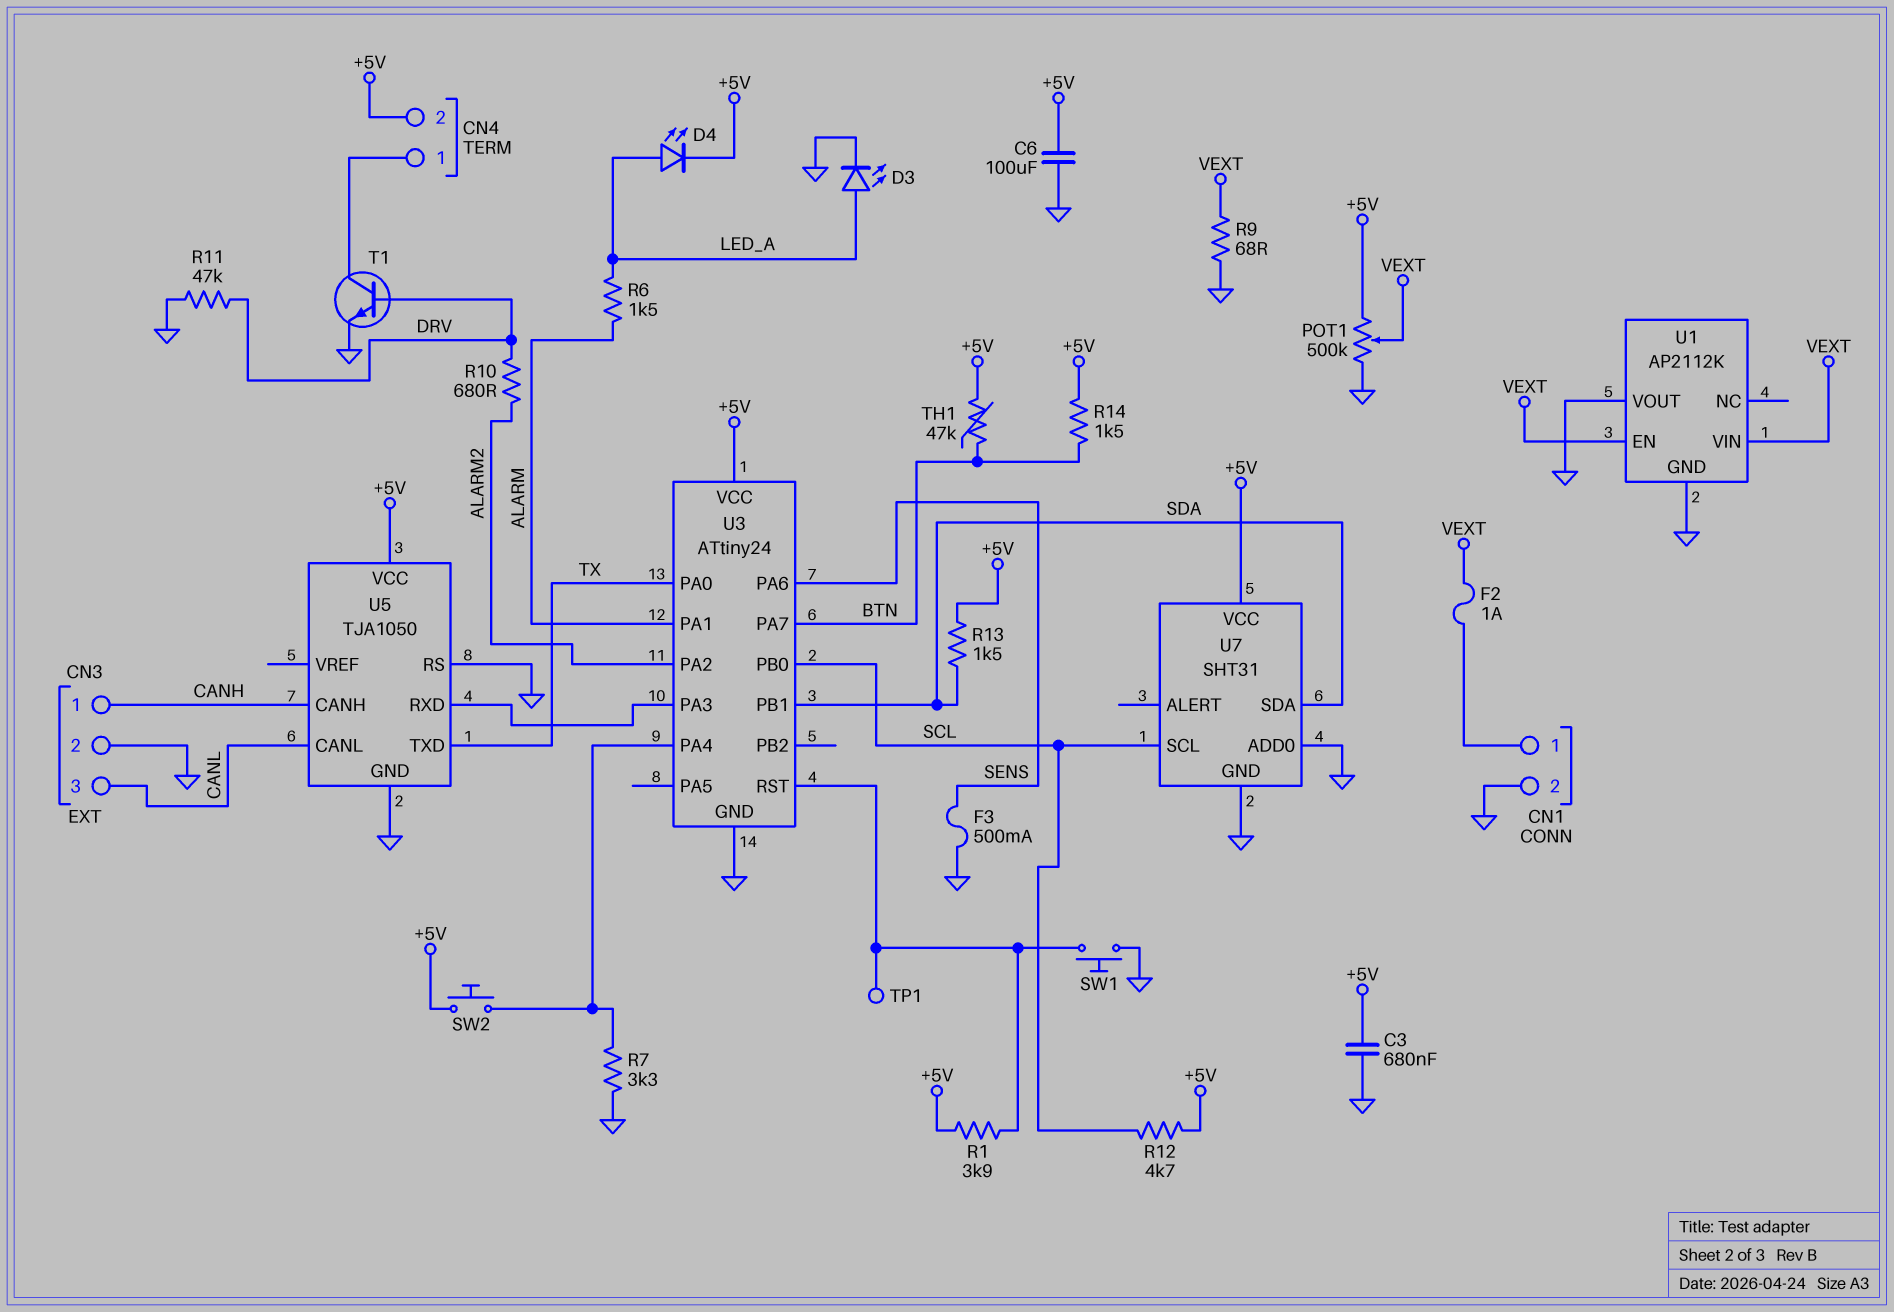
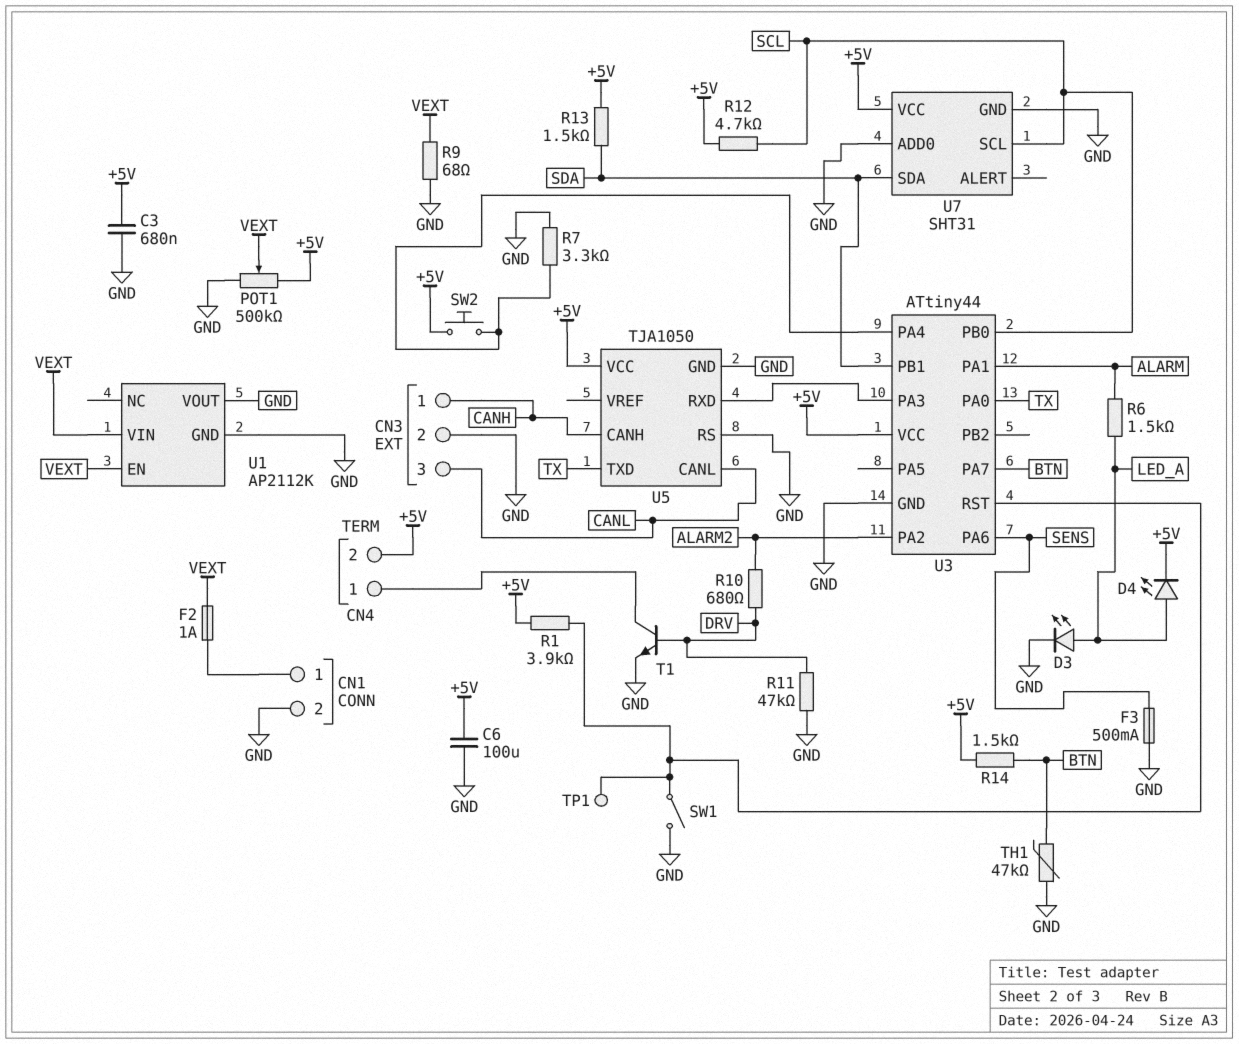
SW1: button (GND, U3/RST) -> switch (GND, U3/RST)
TH1: 47k (+5V, BTN) -> 47k (BTN, GND)
U3: ATtiny24 -> ATtiny44

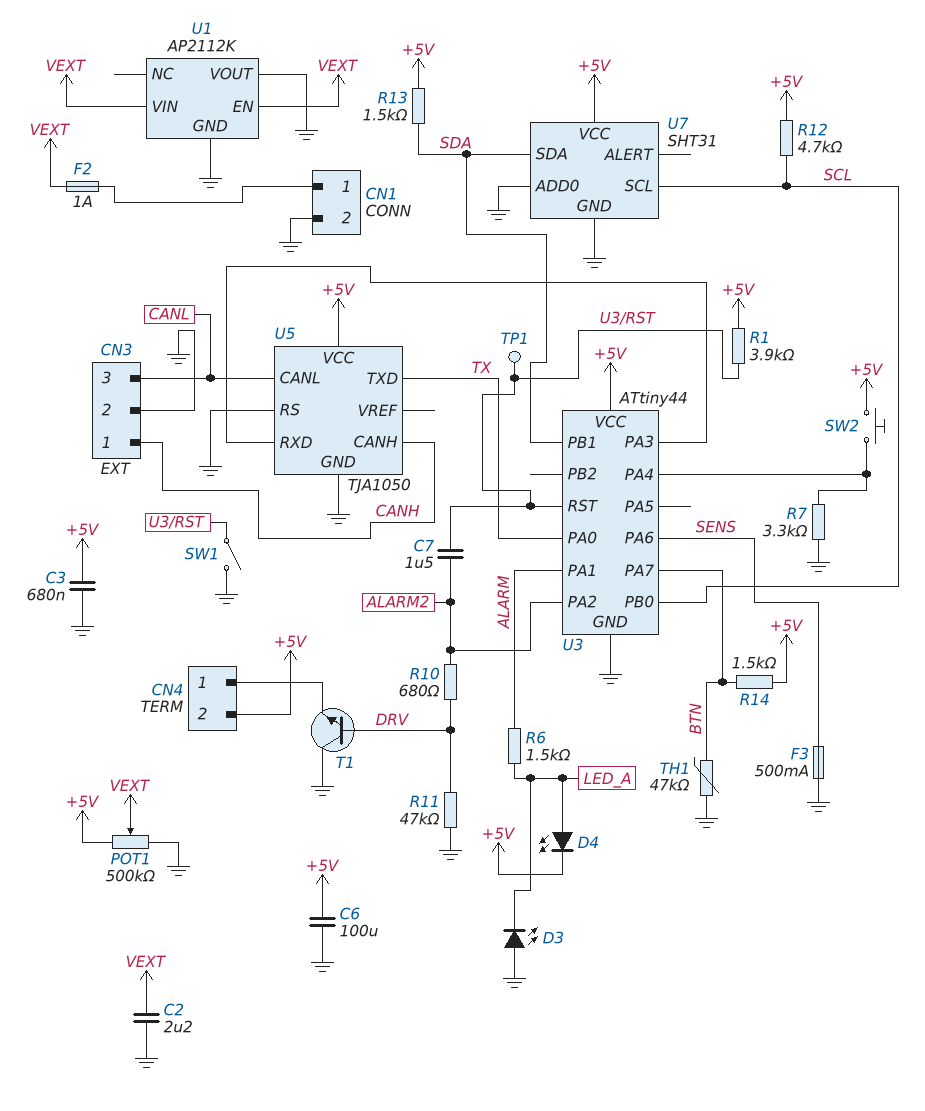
C2: none -> 2.2uF (GND, VEXT)
C7: none -> 1.5uF (ALARM2, U3/RST)
D3: LED (A LED_A, K GND) -> LED (A GND, K LED_A)
R9: 68 (GND, VEXT) -> none
T1: NPN (B DRV, C CN4/1, E GND) -> NPN (B DRV, C GND, E CN4/1)

